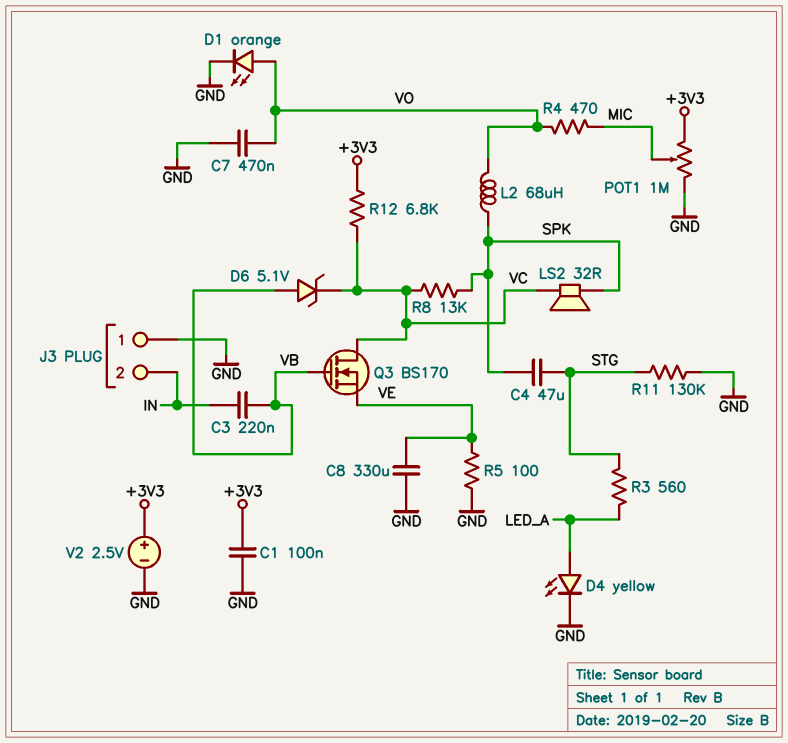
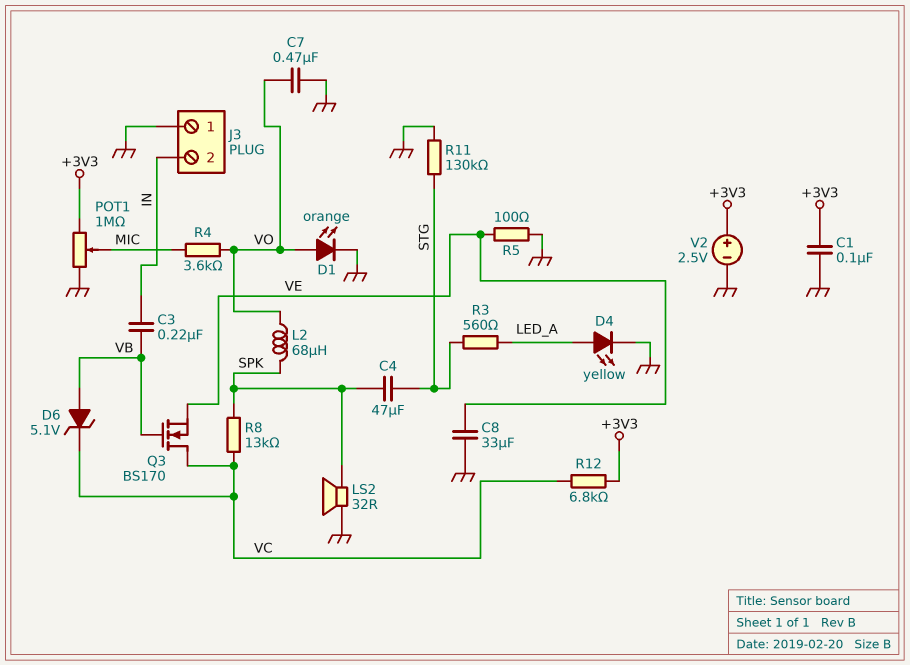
C8: 330uF (GND, VE) -> 33uF (GND, VE)
LS2: speaker 32R (SPK, VC) -> speaker 32R (GND, SPK)
R4: 470 (MIC, VO) -> 3.6k (MIC, VO)

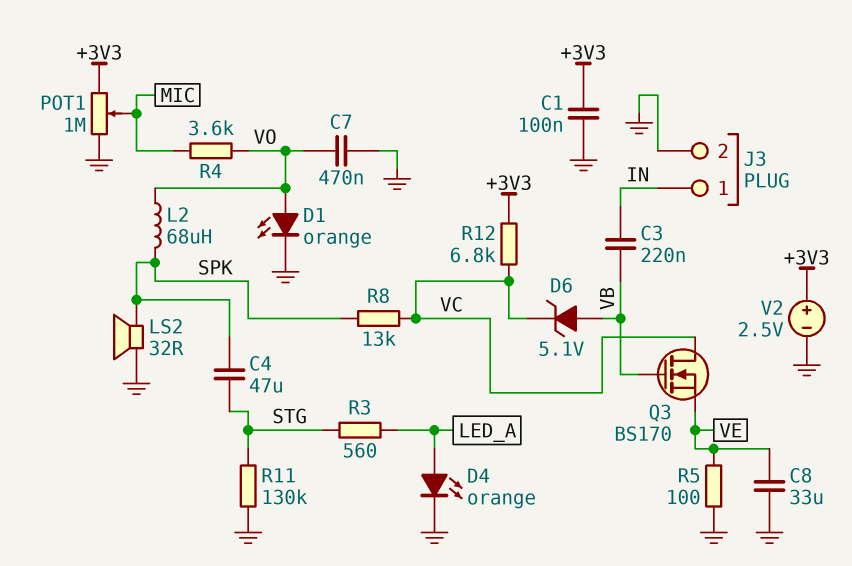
D4: LED yellow (A LED_A, K GND) -> LED orange (A LED_A, K GND)
J3 pin 1: GND -> IN
J3 pin 2: IN -> GND

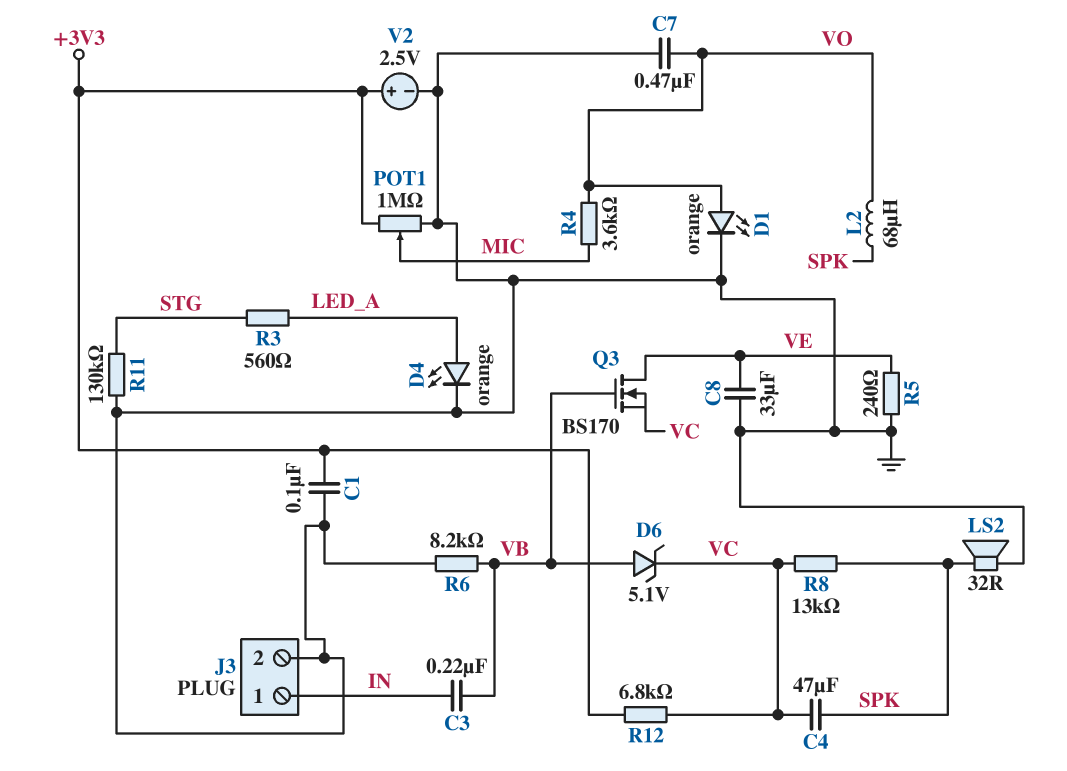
C4: 47uF (SPK, STG) -> 47uF (SPK, VC)
Q3: NMOS BS170 (G VB, D VC, S VE) -> NMOS BS170 (G VB, D VE, S VC)
R5: 100 (GND, VE) -> 240 (GND, VE)
R6: none -> 8.2k (GND, VB)

